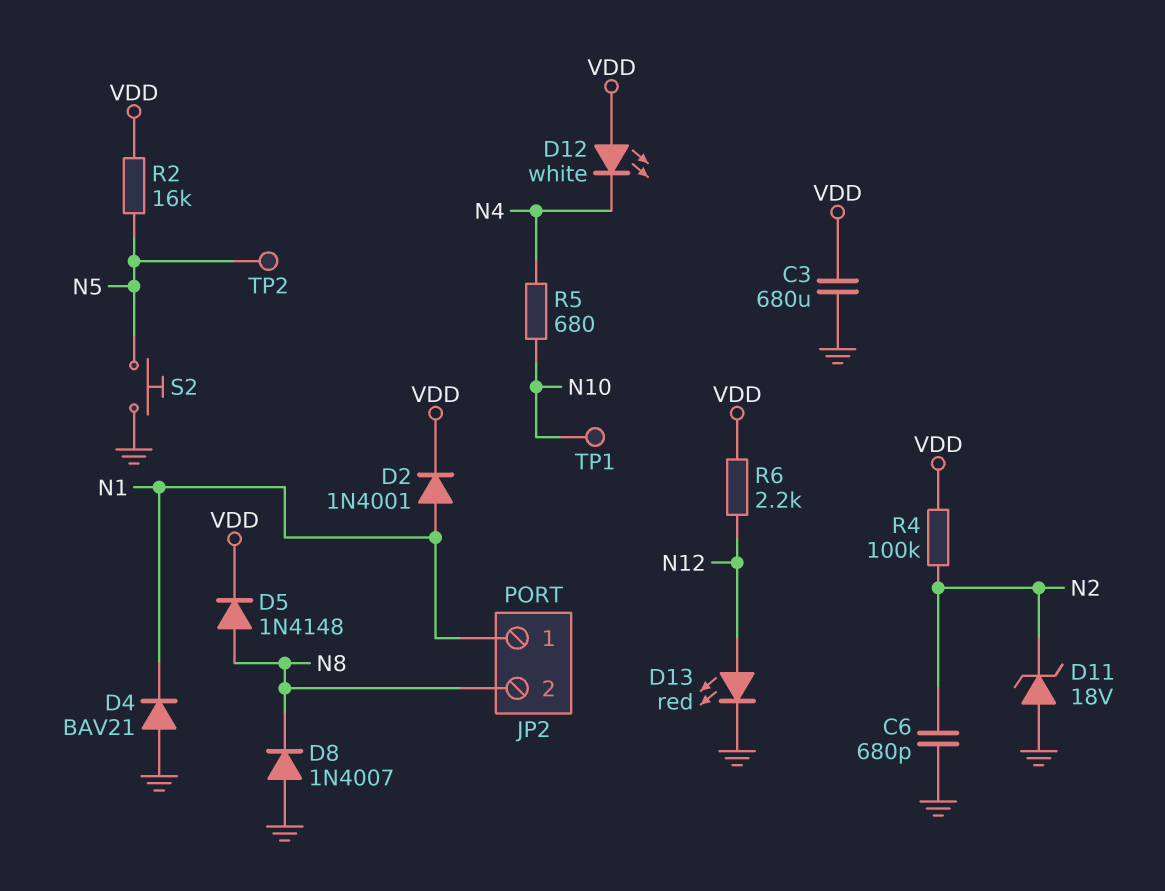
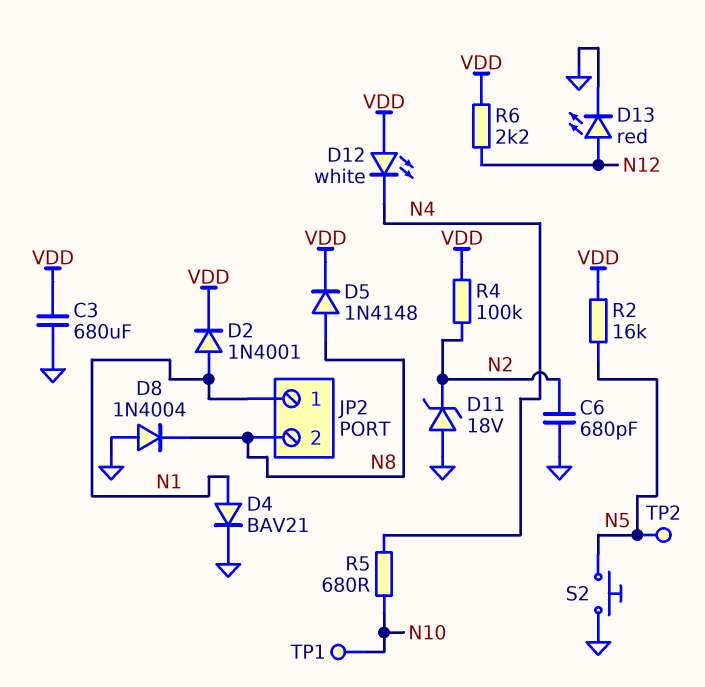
D4: diode BAV21 (A GND, K N1) -> diode BAV21 (A N1, K GND)
D8: diode 1N4007 (A GND, K N8) -> diode 1N4004 (A GND, K N8)

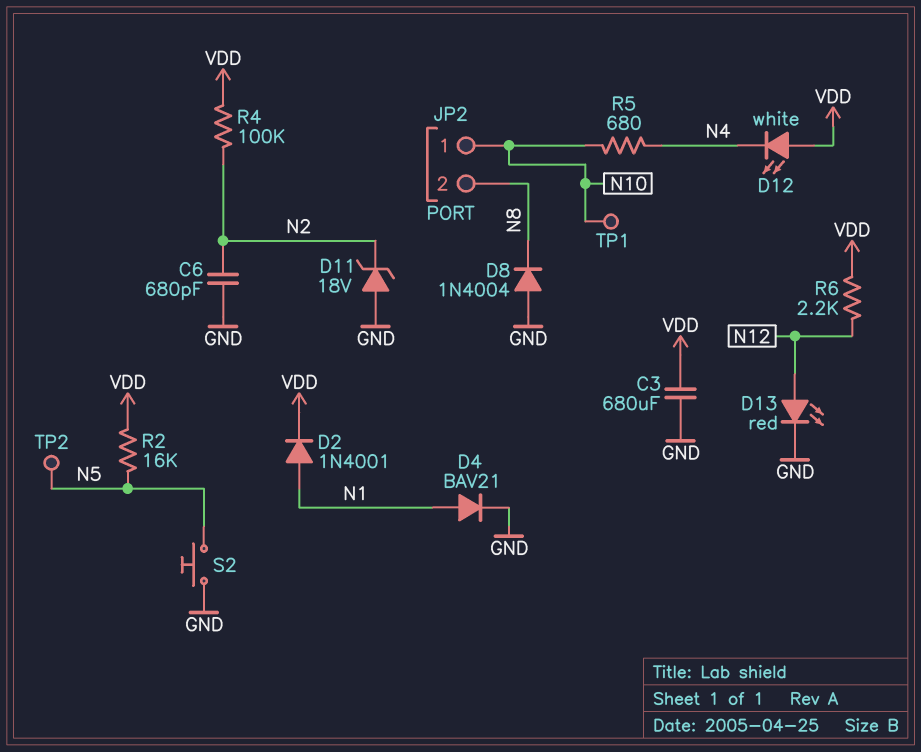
D5: diode 1N4148 (A N8, K VDD) -> none
JP2 pin 1: N1 -> N10

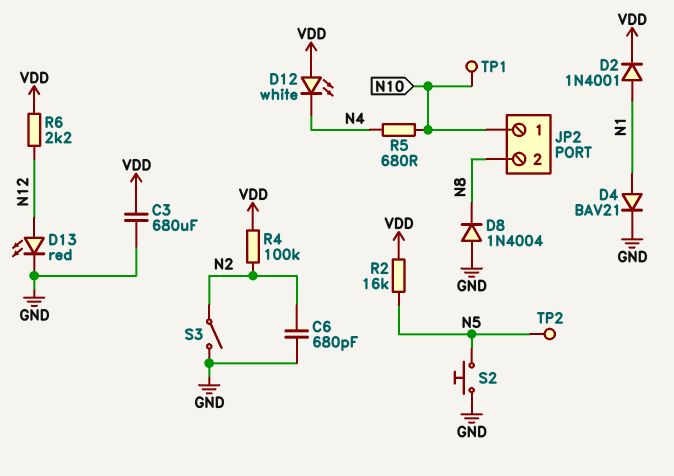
D11: zener 18V (A GND, K N2) -> none
S3: none -> switch (GND, N2)

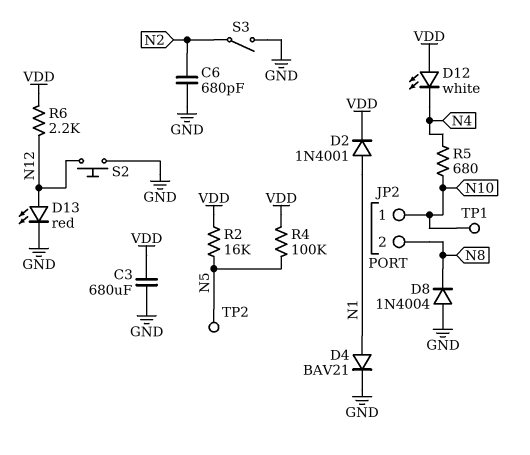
R4: 100k (N2, VDD) -> 100k (N5, VDD)
S2: button (GND, N5) -> button (GND, N12)

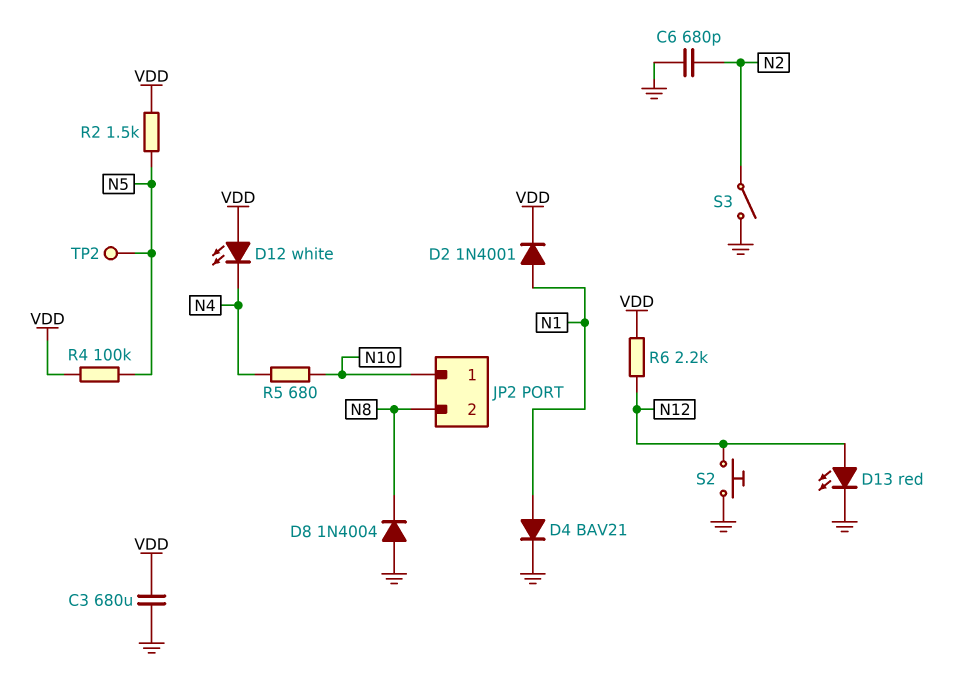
R2: 16k (N5, VDD) -> 1.5k (N5, VDD)
TP1: test point (N10) -> none

